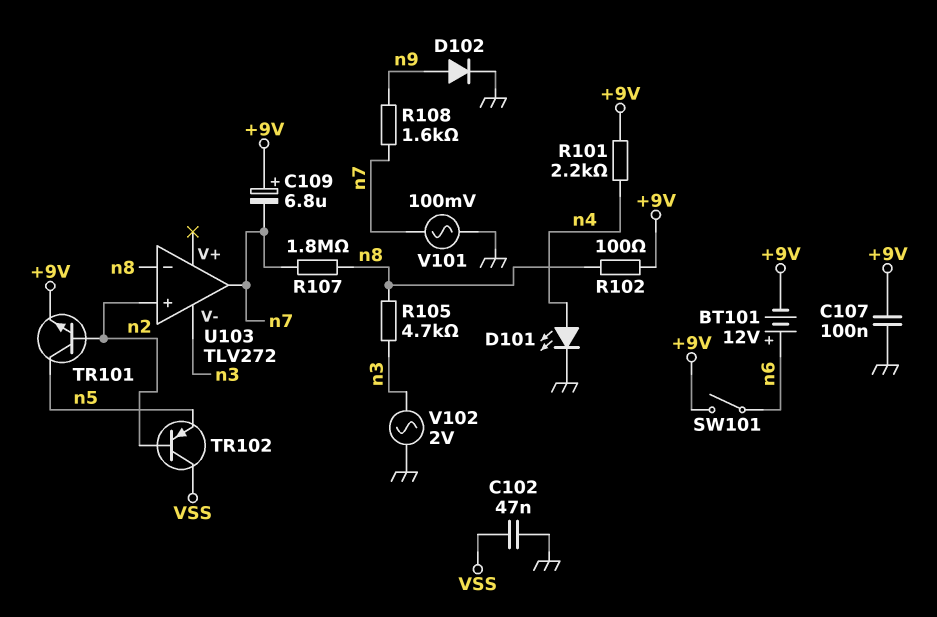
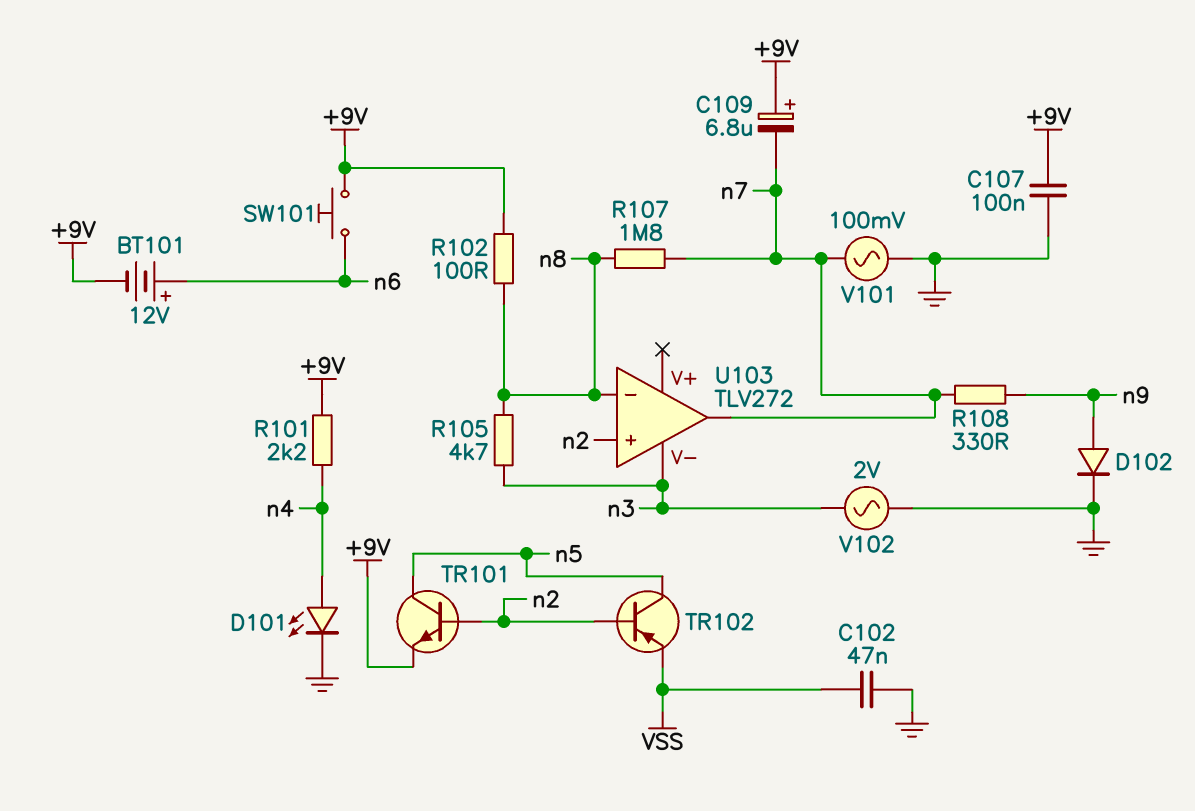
R108: 1.6k (n7, n9) -> 330 (n7, n9)
SW101: switch (+9V, n6) -> button (+9V, n6)
TR102: PNP (B n2, C VSS, E n5) -> PNP (B n2, C n5, E VSS)

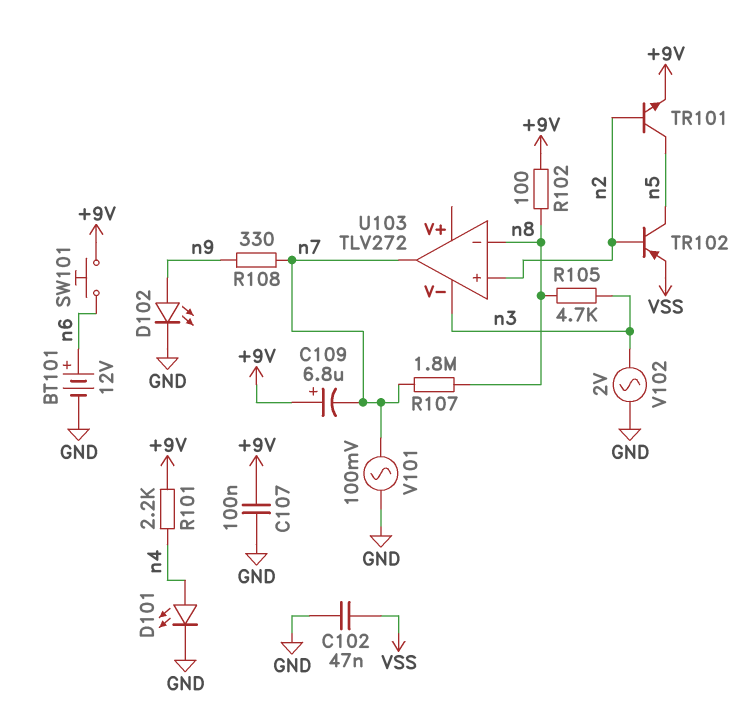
BT101: 12V (plus n6, minus +9V) -> 12V (plus n6, minus GND)
D102: diode (A n9, K GND) -> LED (A n9, K GND)

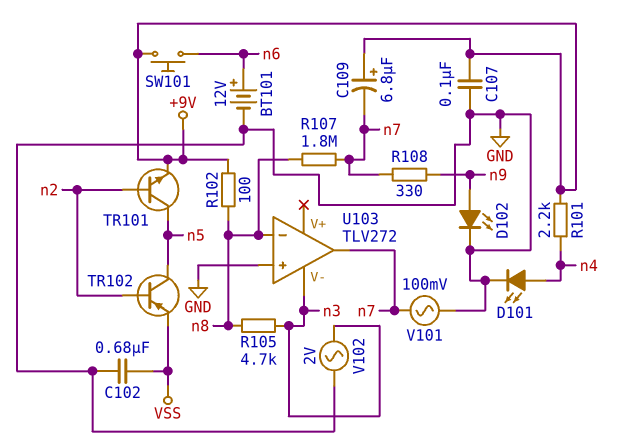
C102: 47nF (GND, VSS) -> 680nF (GND, VSS)
U103 pin in+: n2 -> GND

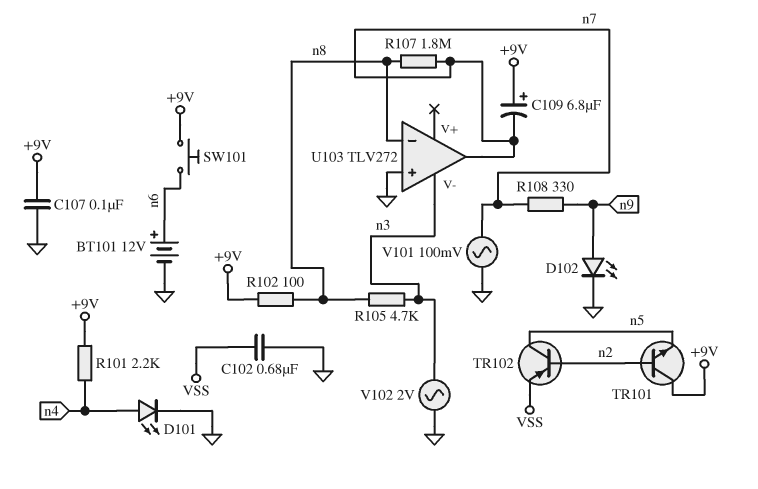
TR101: NPN (B n2, C n5, E +9V) -> NPN (B n2, C +9V, E n5)

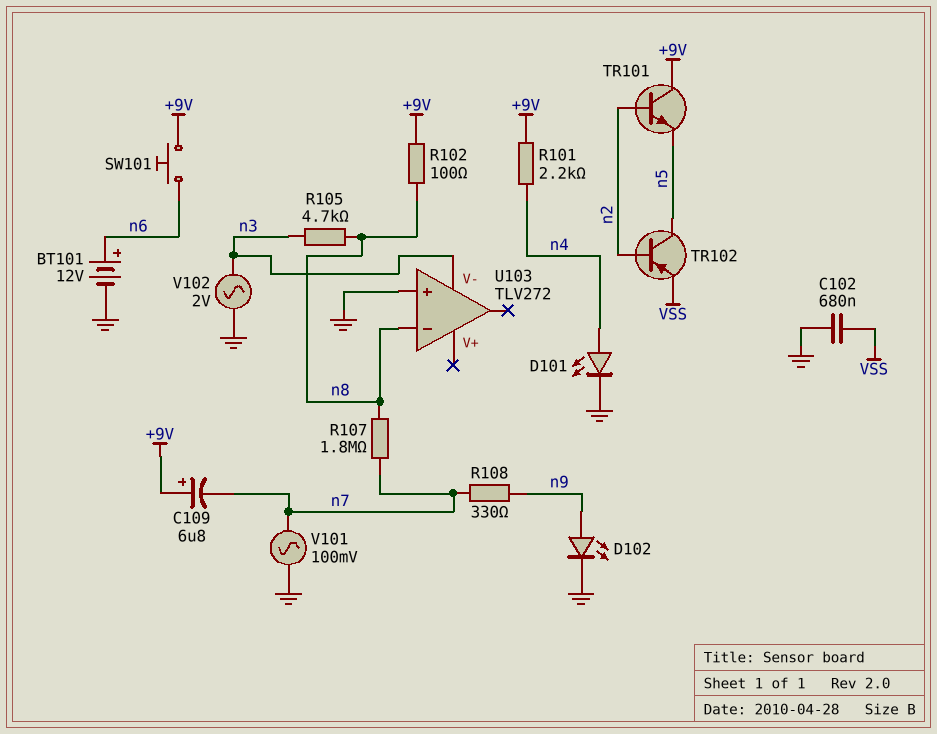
C107: 100nF (+9V, GND) -> none
U103 pin out: n7 -> none

